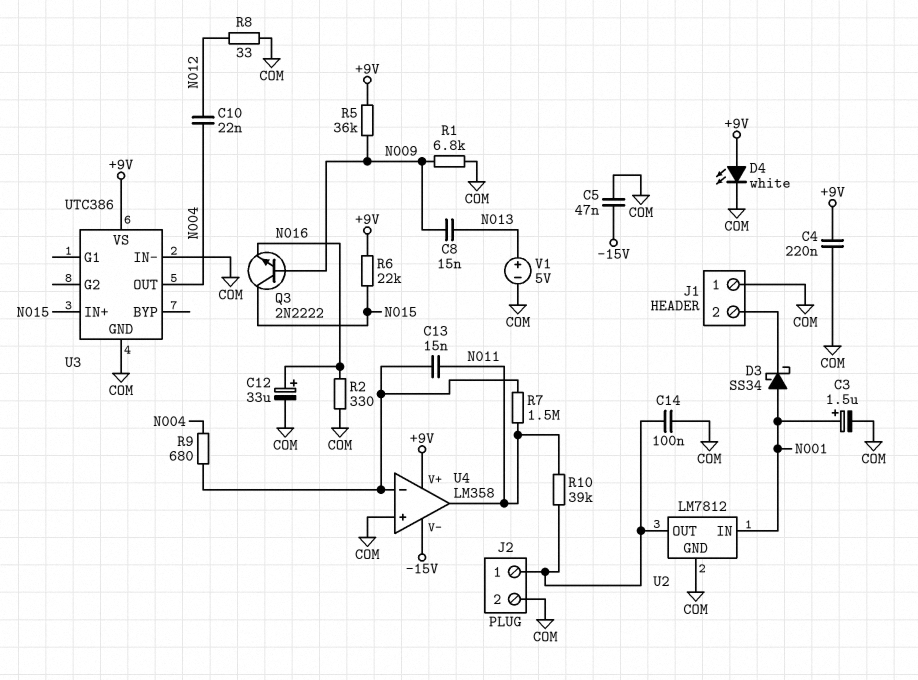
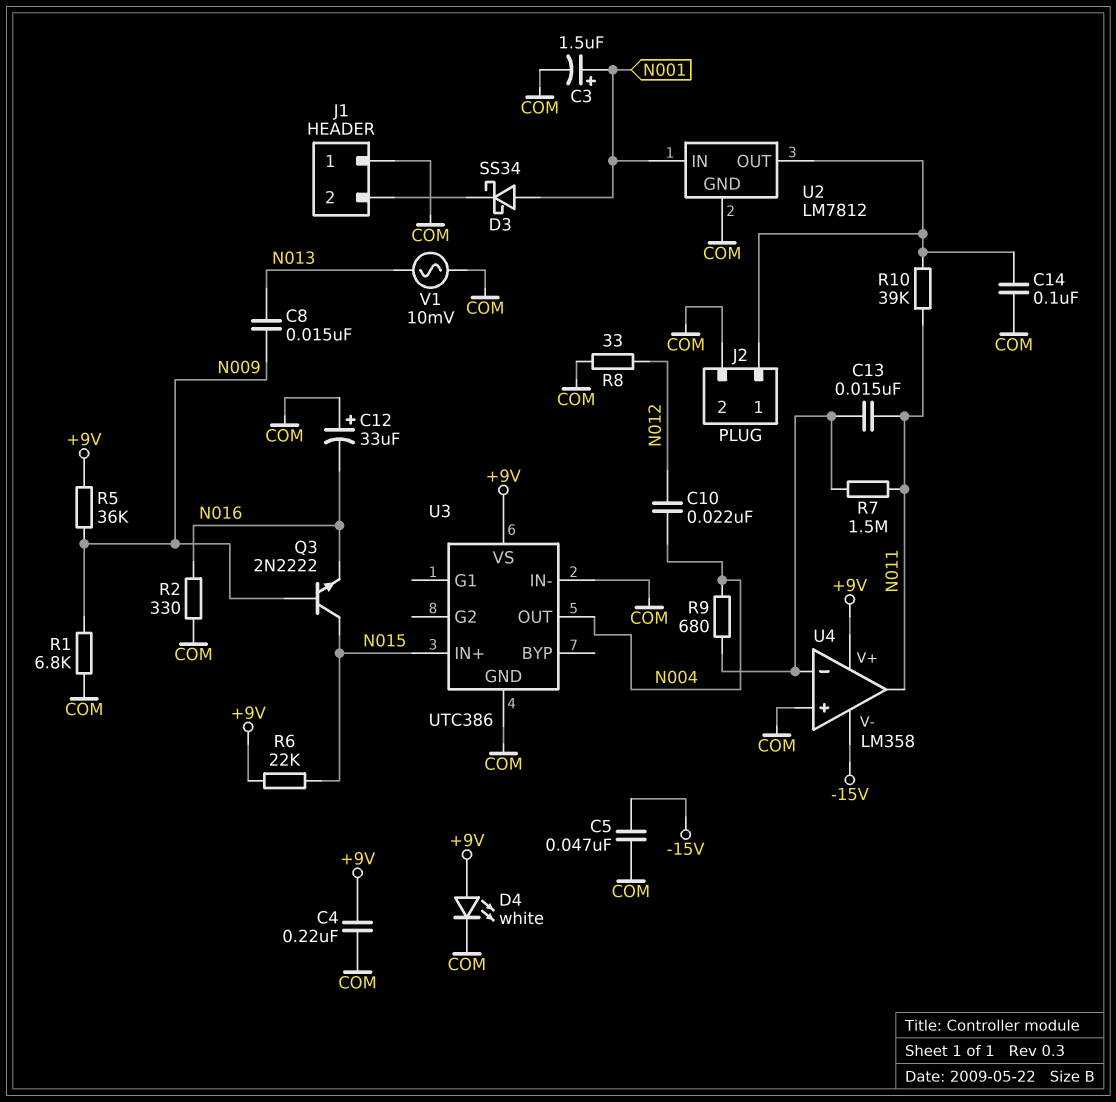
C12: 33uF (plus N016, minus COM) -> 33uF (plus COM, minus N016)
V1: 5V (plus N013, minus COM) -> AC 10mV (COM, N013)

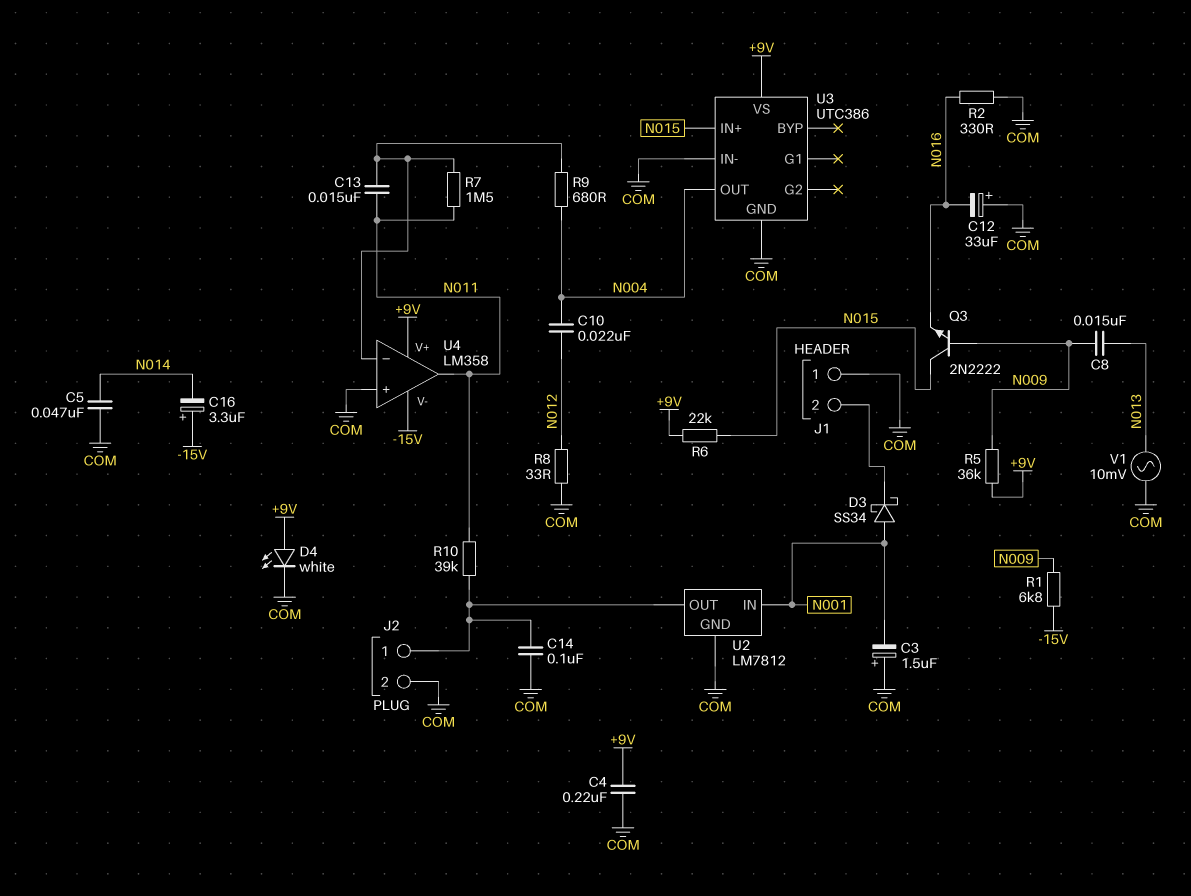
C3: 1.5uF (plus N001, minus COM) -> 1.5uF (plus COM, minus N001)
C5: 47nF (-15V, COM) -> 47nF (COM, N014)
C16: none -> 3.3uF (plus -15V, minus N014)
R1: 6.8k (COM, N009) -> 6.8k (-15V, N009)

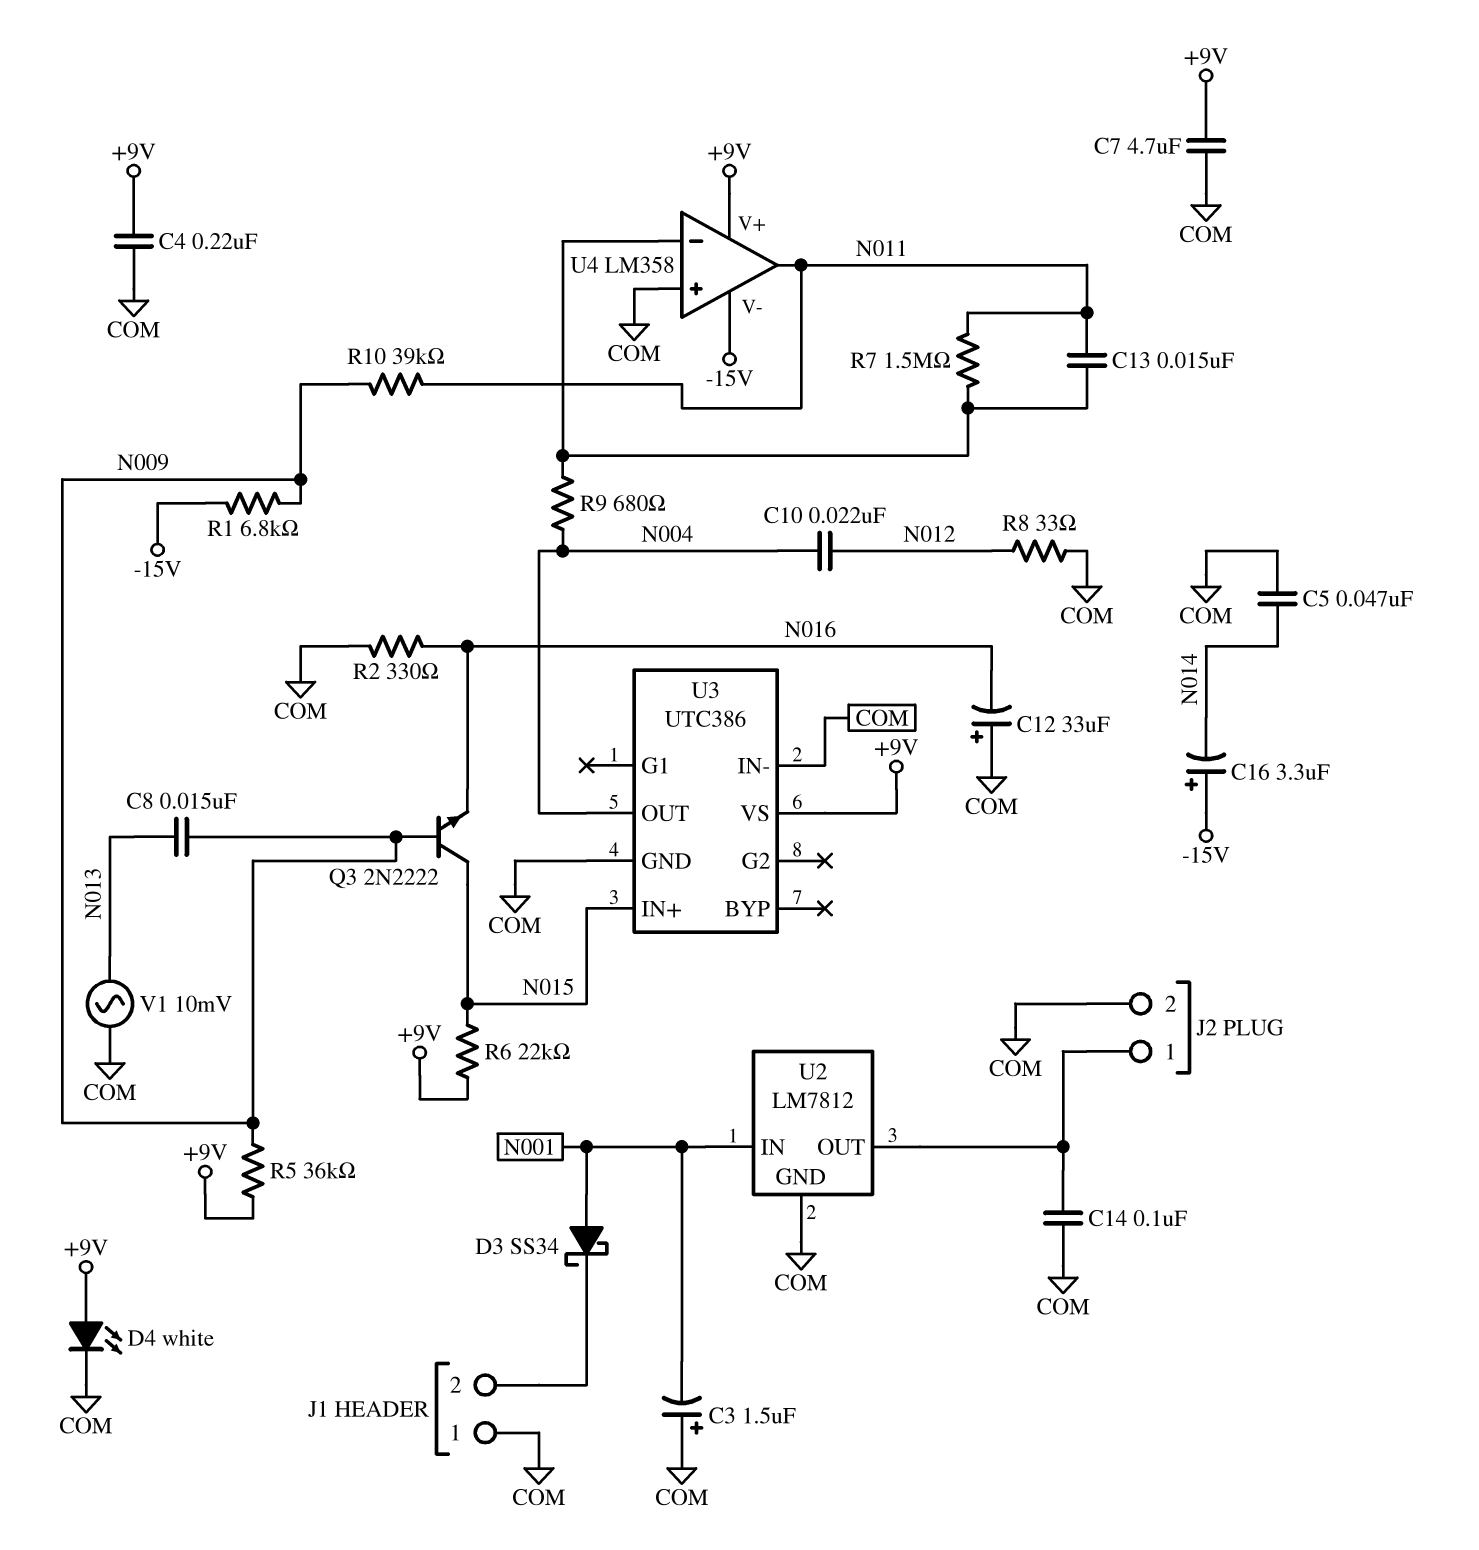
C7: none -> 4.7uF (+9V, COM)
R10: 39k (J2/1, N011) -> 39k (N009, N011)

